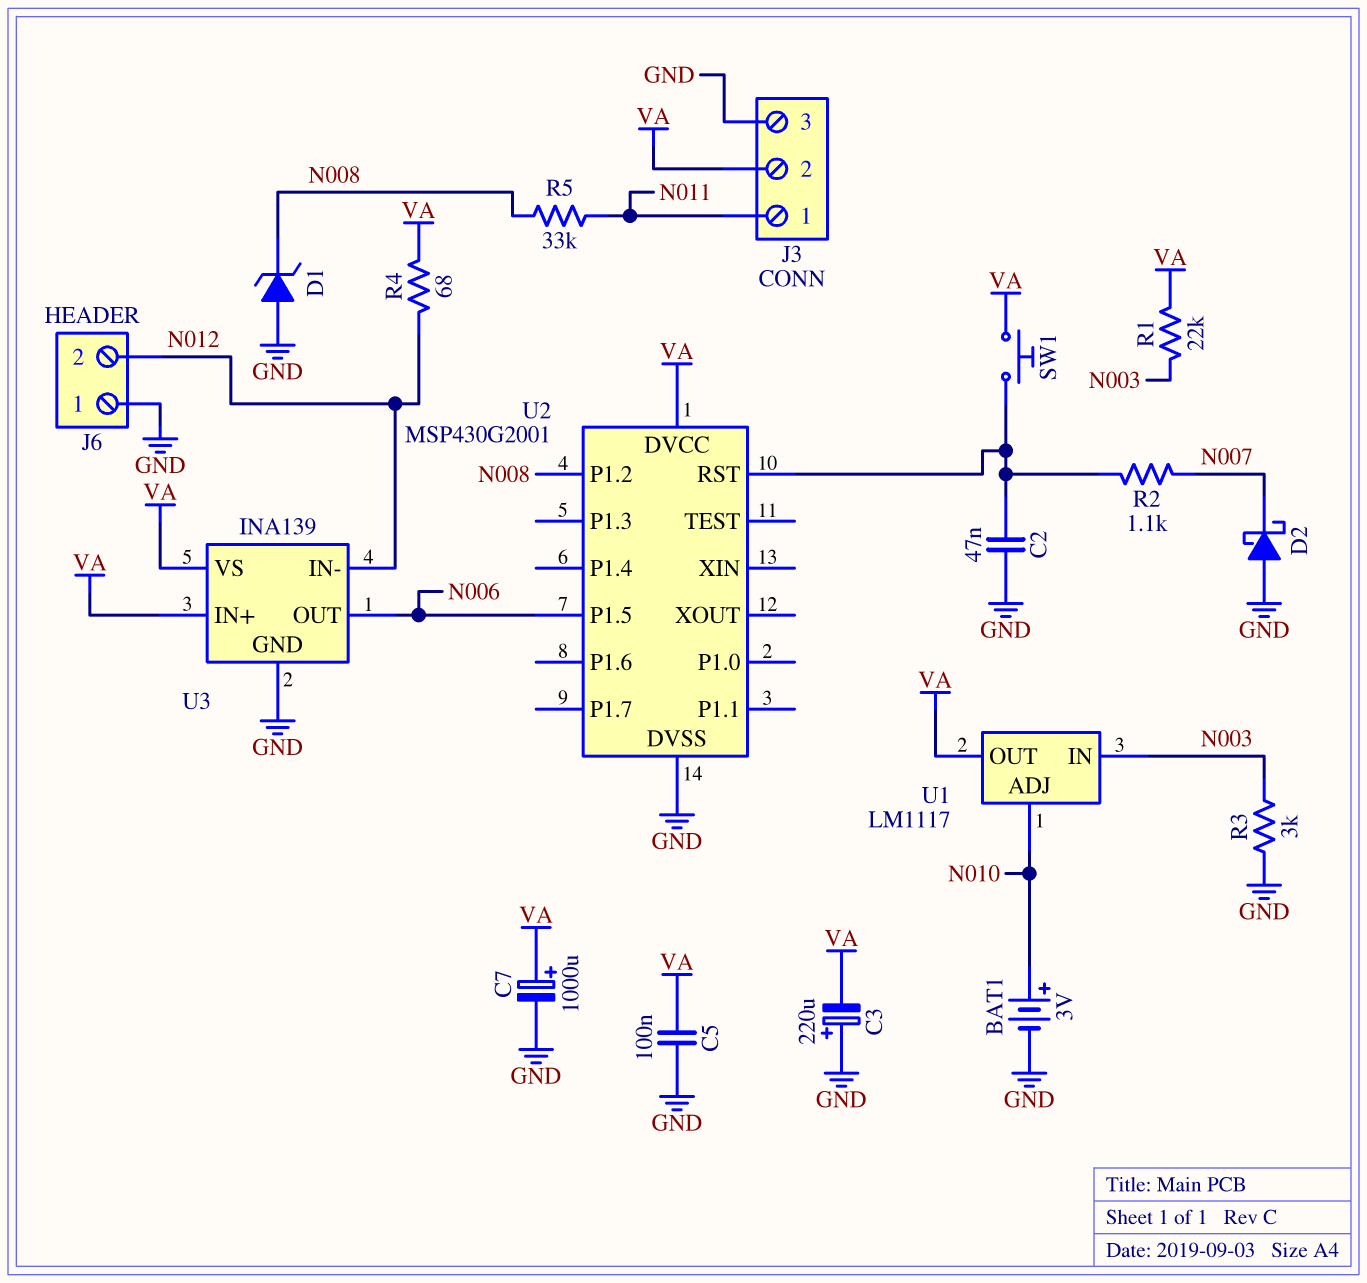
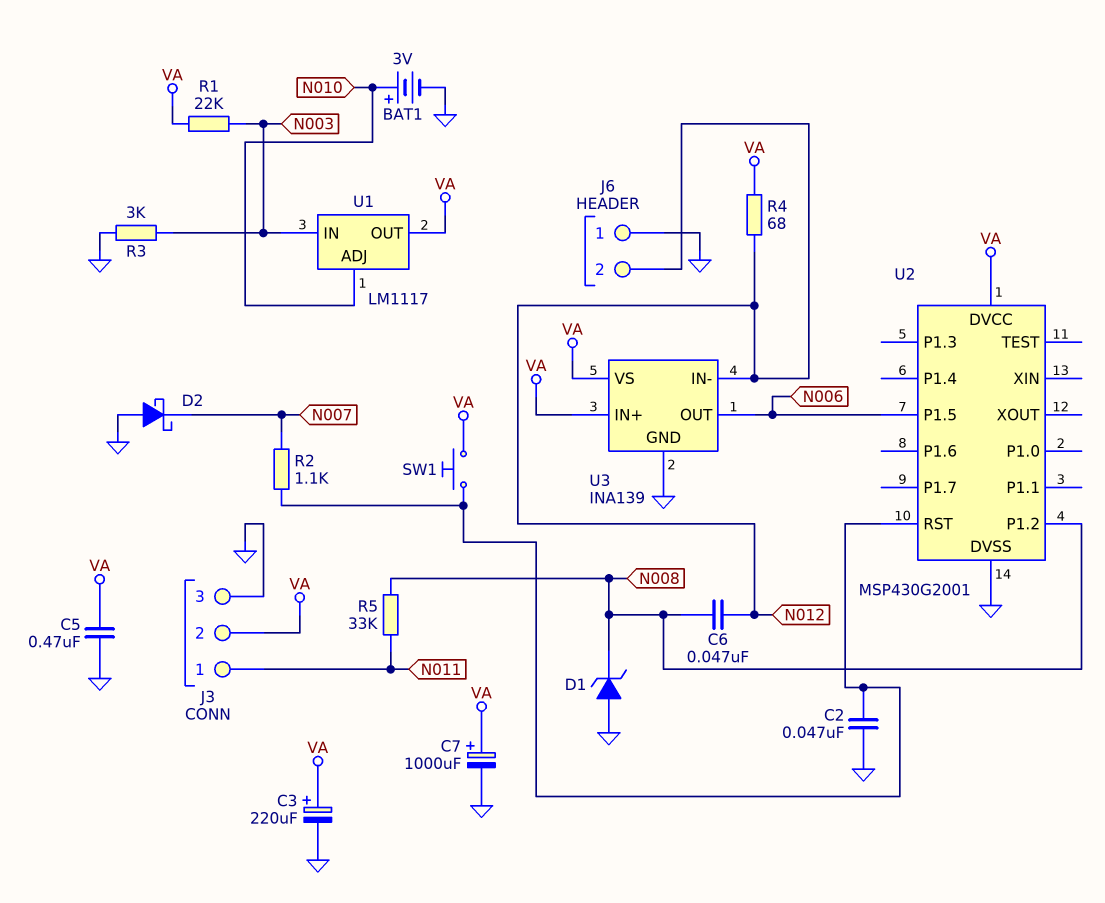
C3: 220uF (plus GND, minus VA) -> 220uF (plus VA, minus GND)
C5: 100nF (GND, VA) -> 470nF (GND, VA)
C6: none -> 47nF (N008, N012)

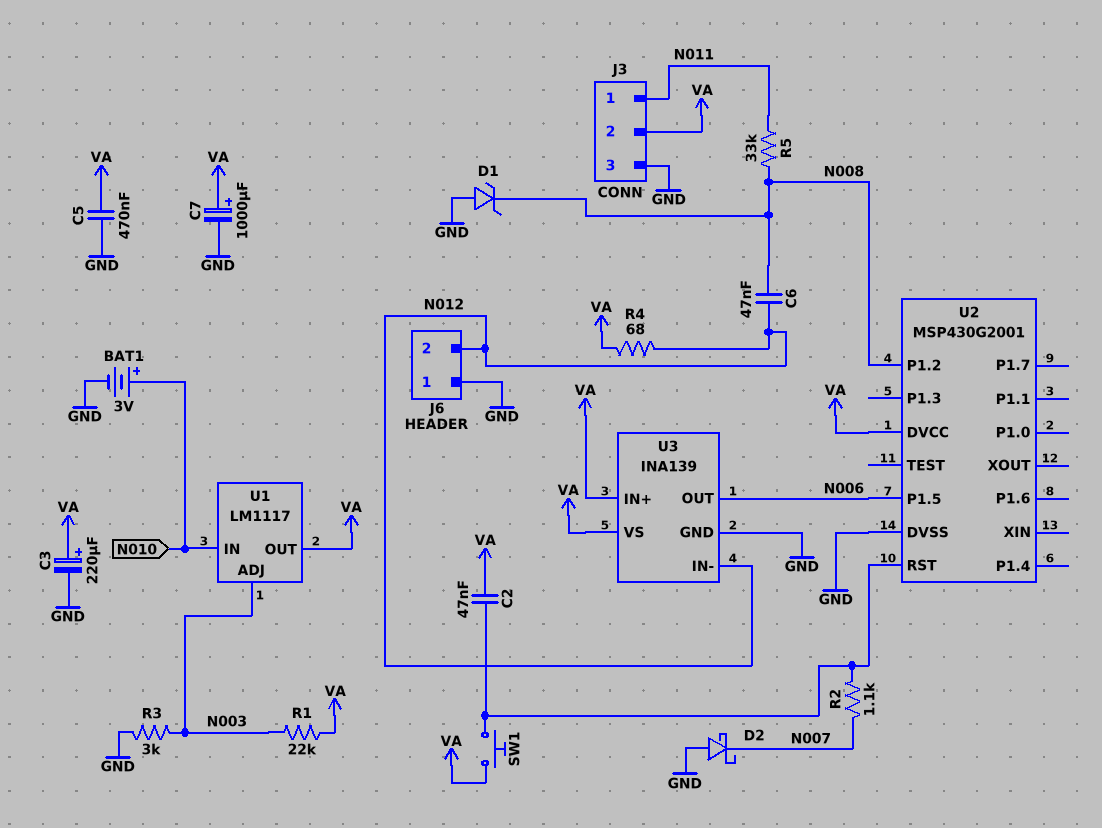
C2: 47nF (GND, U2/RST) -> 47nF (U2/RST, VA)
U1 pin ADJ: N010 -> N003
U1 pin IN: N003 -> N010

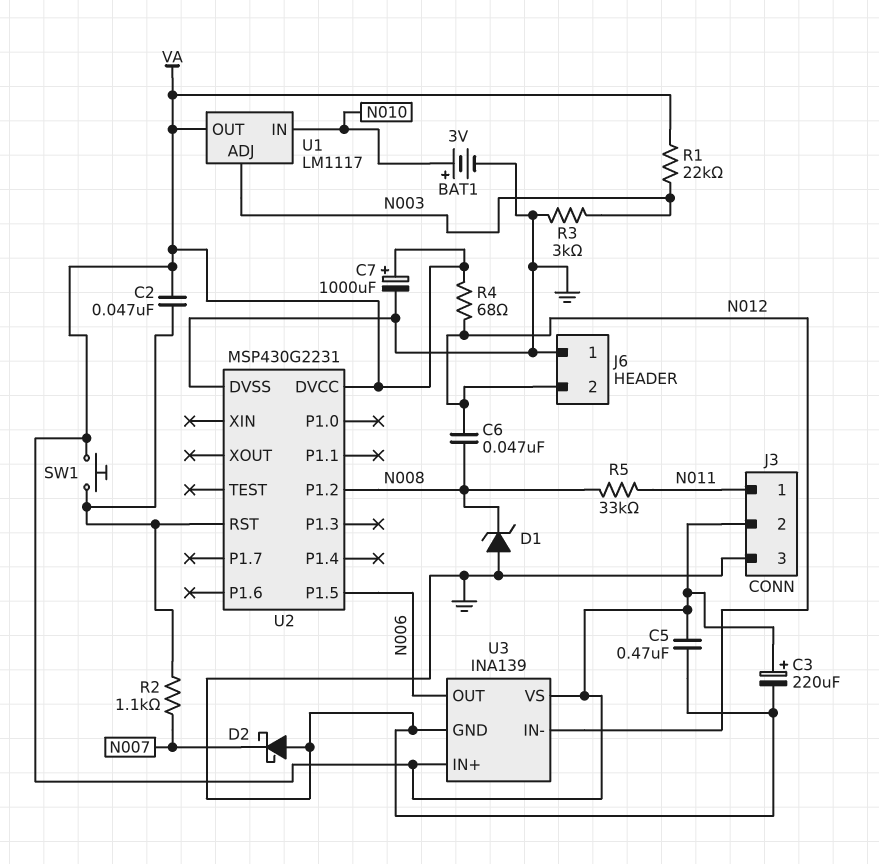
U2: MSP430G2001 -> MSP430G2231

